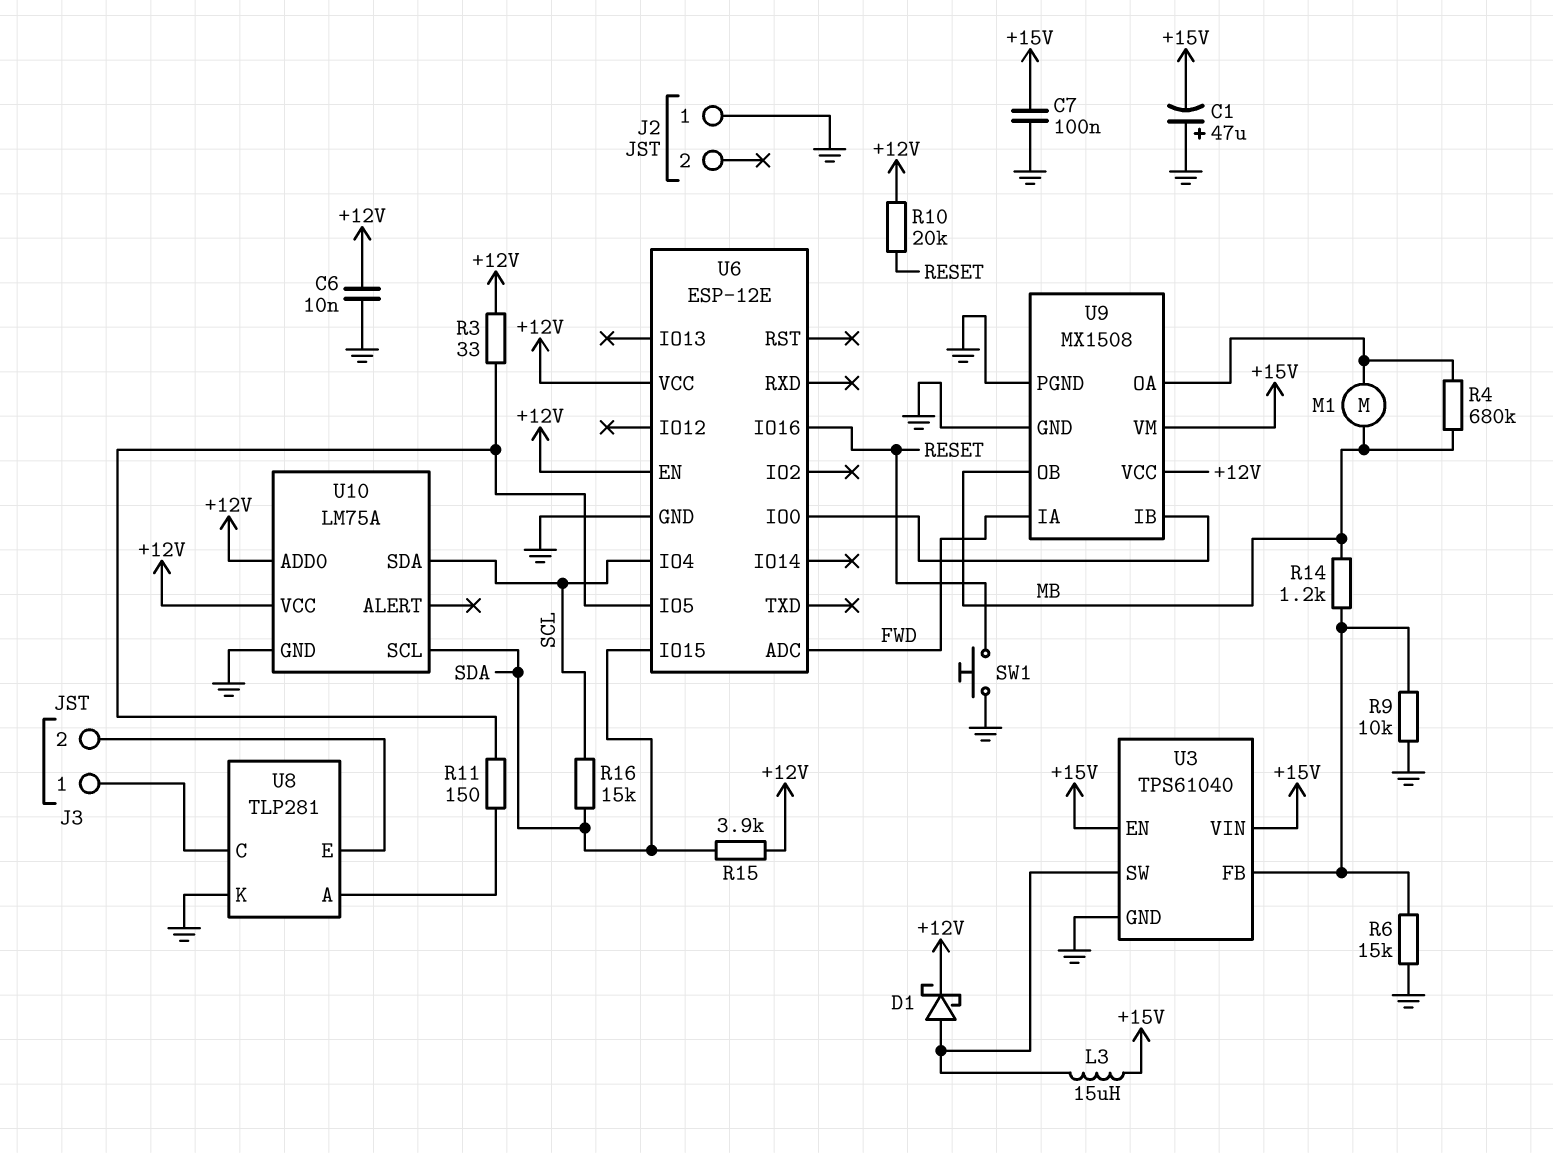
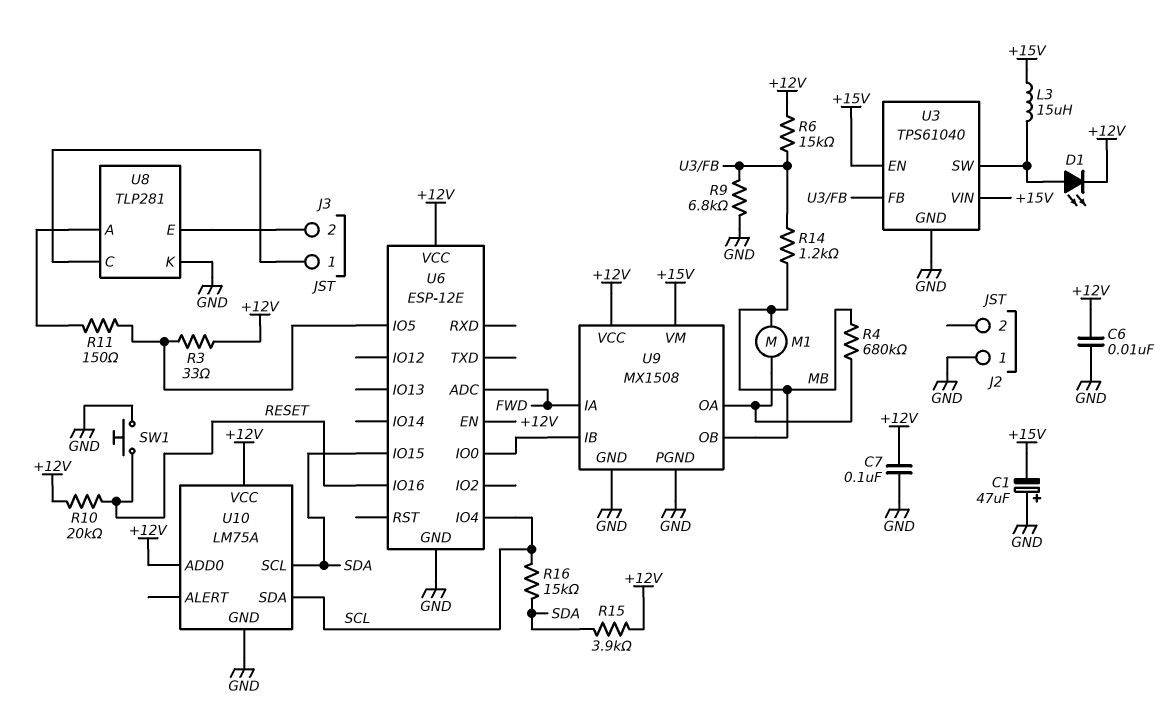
C7: 100nF (+15V, GND) -> 100nF (+12V, GND)
D1: schottky (A U3/SW, K +12V) -> LED (A U3/SW, K +12V)
R6: 15k (GND, U3/FB) -> 15k (+12V, U3/FB)
R9: 10k (GND, U3/FB) -> 6.8k (GND, U3/FB)

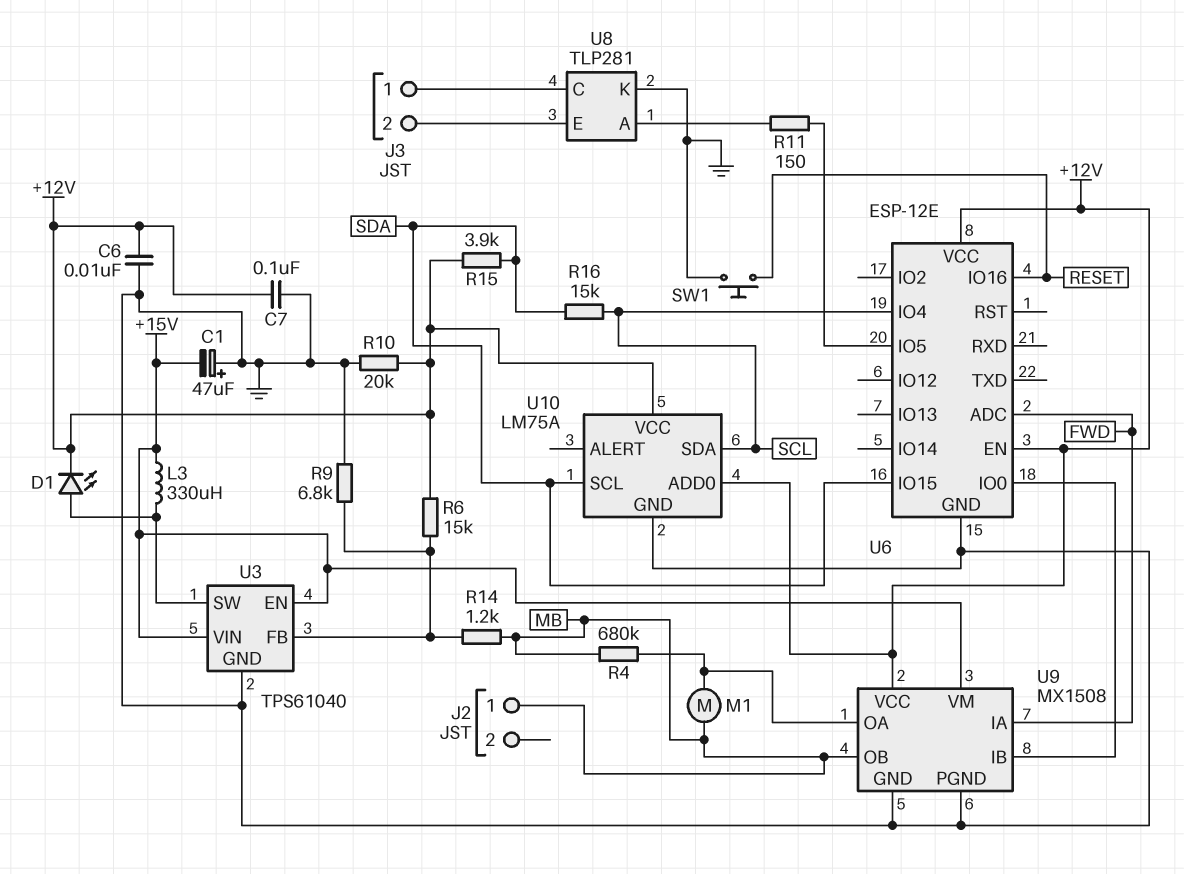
J2 pin 1: GND -> MB
L3: 15uH (+15V, U3/SW) -> 330uH (+15V, U3/SW)
R3: 33 (+12V, U6/IO5) -> none
R10: 20k (+12V, RESET) -> 20k (+12V, GND)

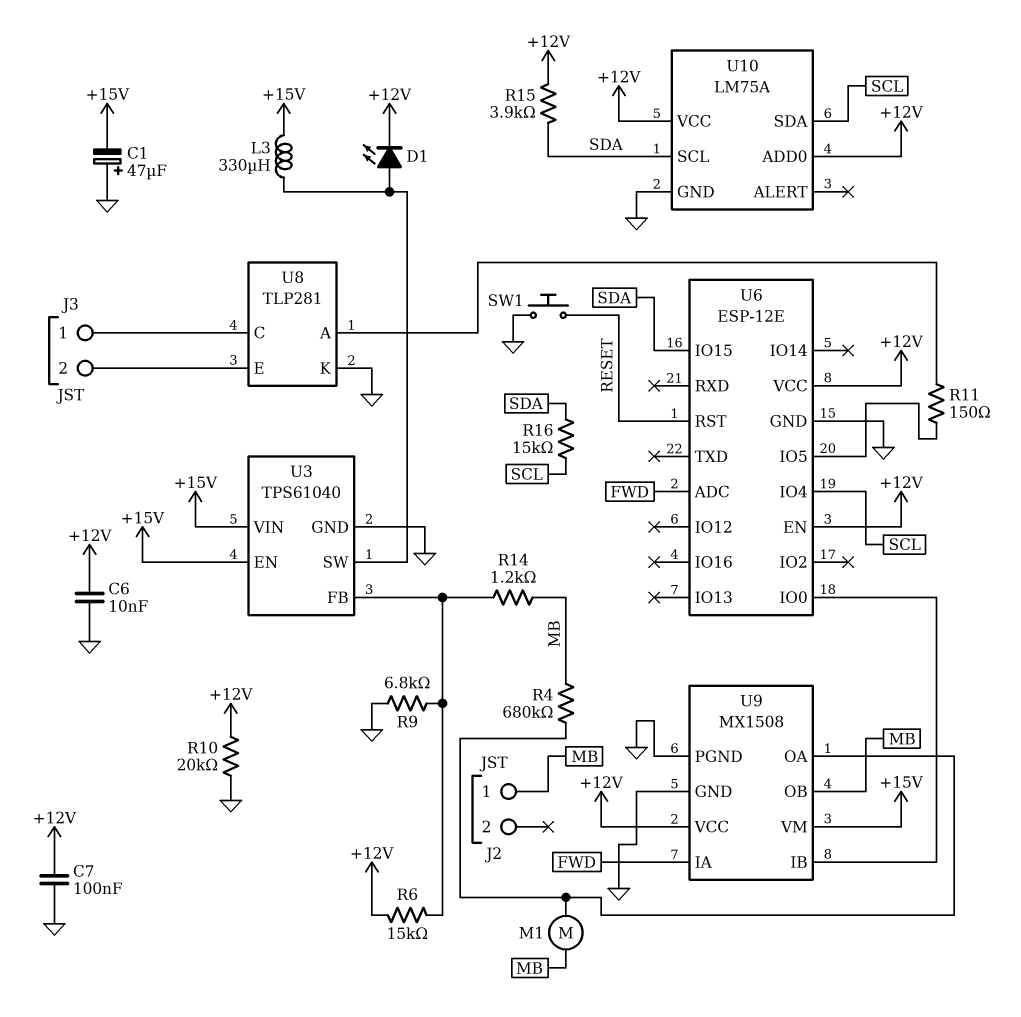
U6 pin IO16: RESET -> none
U6 pin RST: none -> RESET

